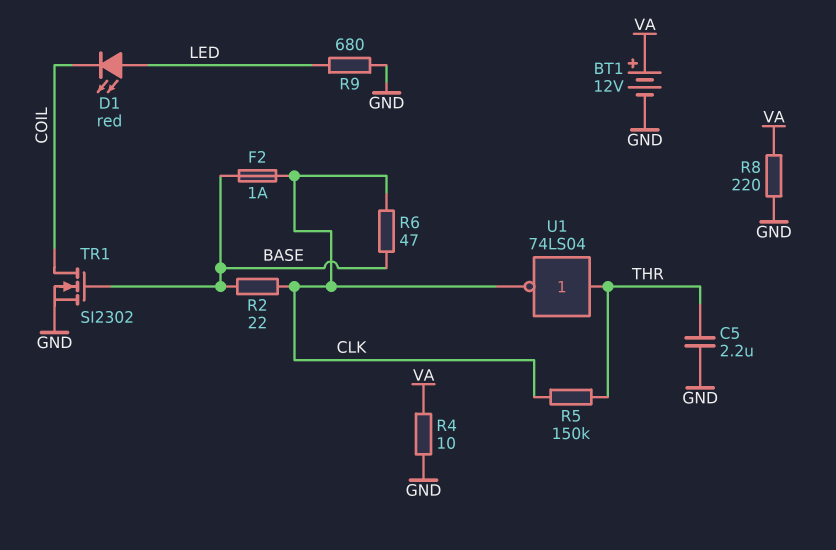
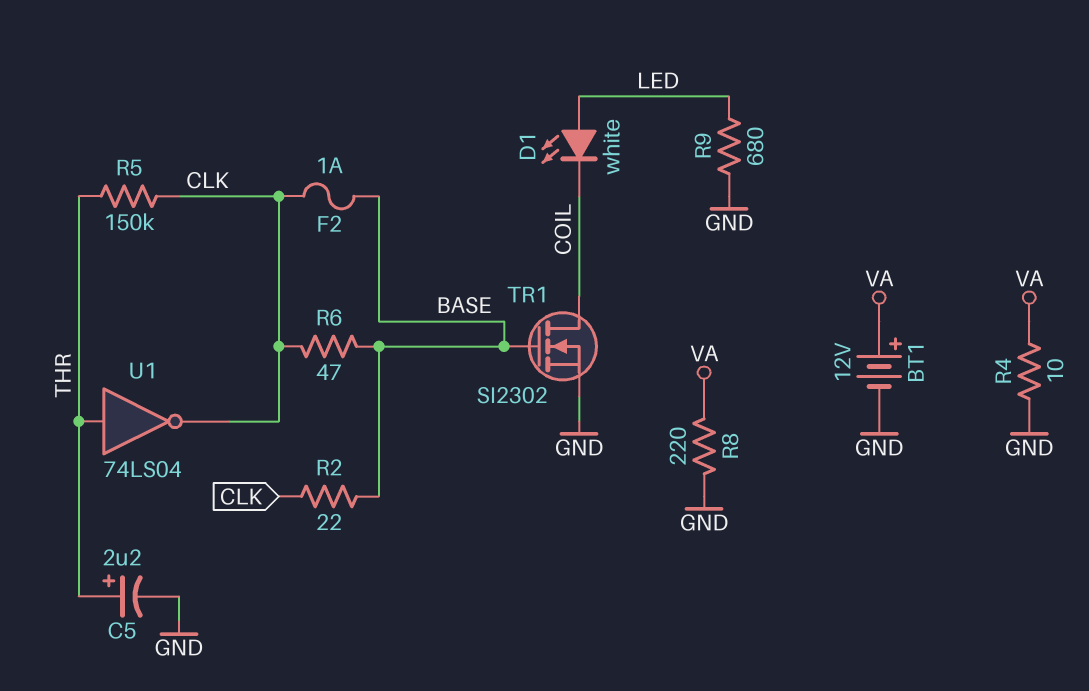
C5: 2.2uF (GND, THR) -> 2.2uF (plus THR, minus GND)
D1: LED red (A LED, K COIL) -> LED white (A LED, K COIL)

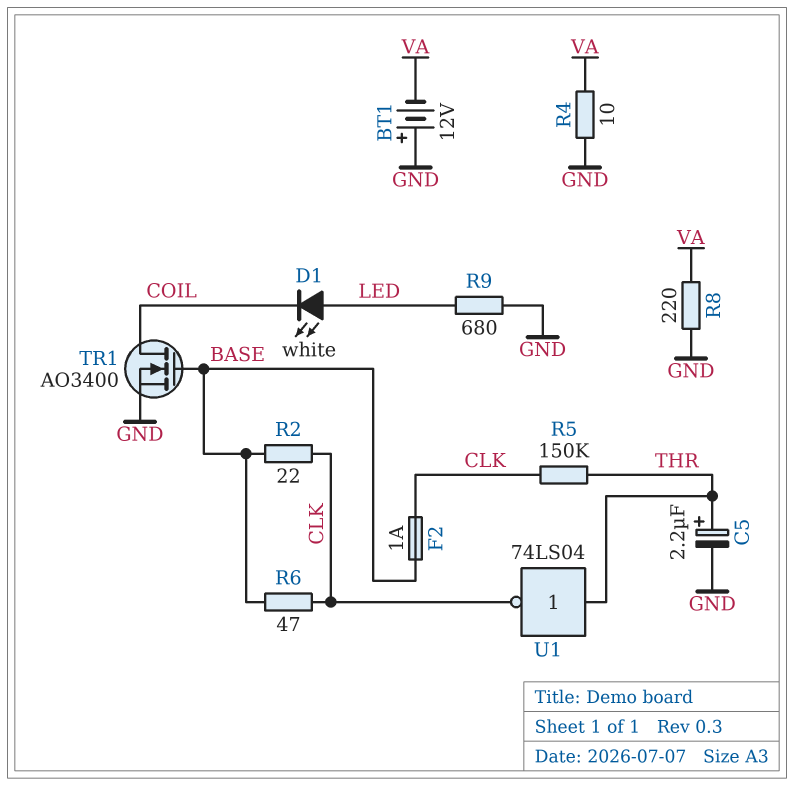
BT1: 12V (plus VA, minus GND) -> 12V (plus GND, minus VA)
TR1: NMOS SI2302 (G BASE, D COIL, S GND) -> NMOS AO3400 (G BASE, D COIL, S GND)

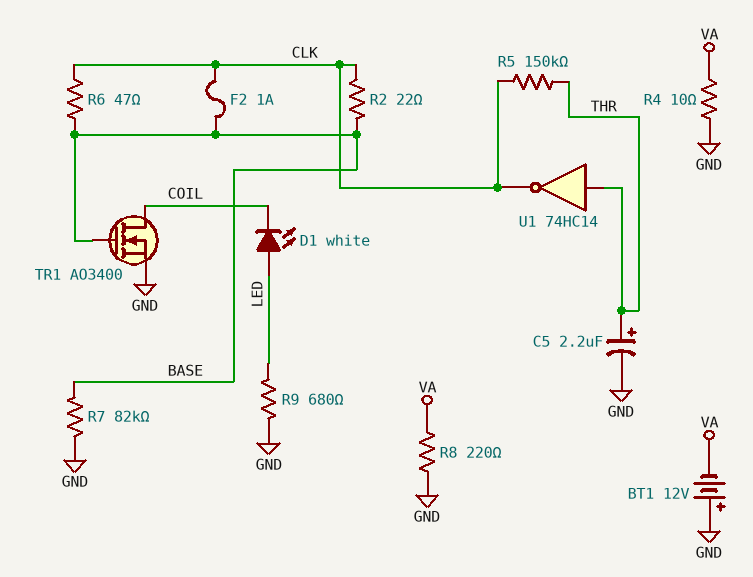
R7: none -> 82k (BASE, GND)
U1: NOT 74LS04 (in THR, out CLK) -> NOT 74HC14 (in THR, out CLK)

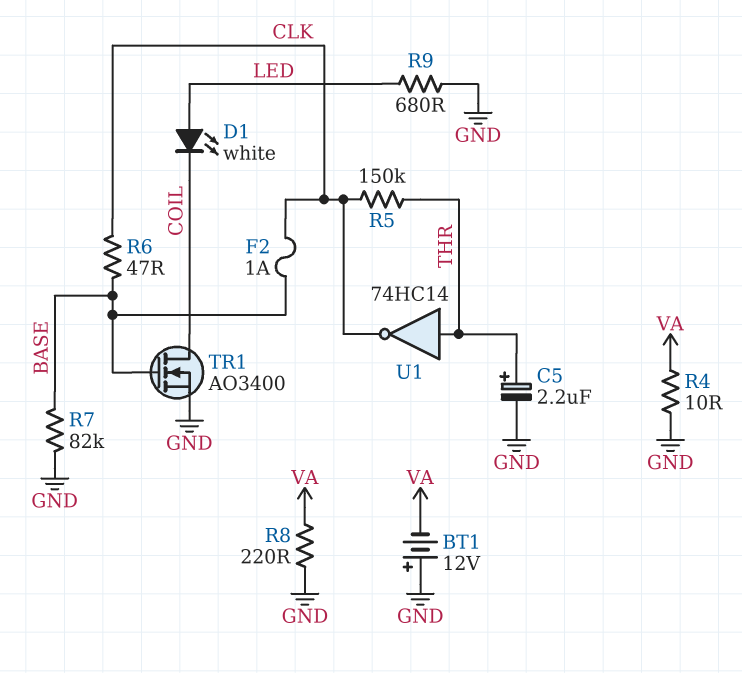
R2: 22 (BASE, CLK) -> none

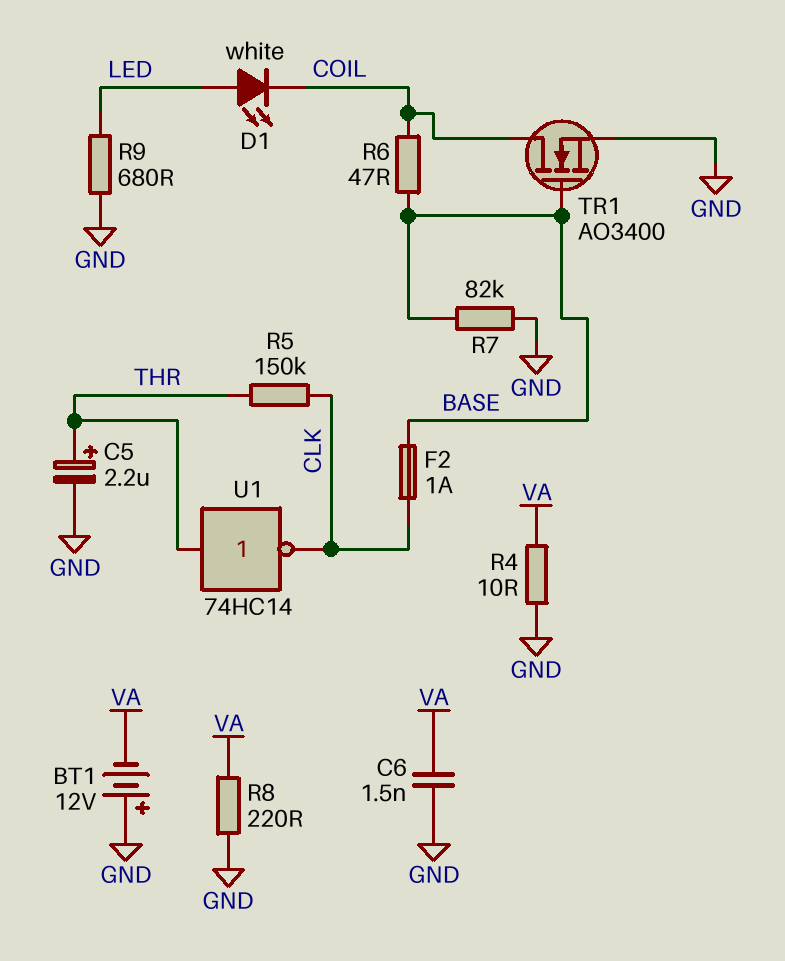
C6: none -> 1.5nF (GND, VA)
R6: 47 (BASE, CLK) -> 47 (BASE, COIL)

